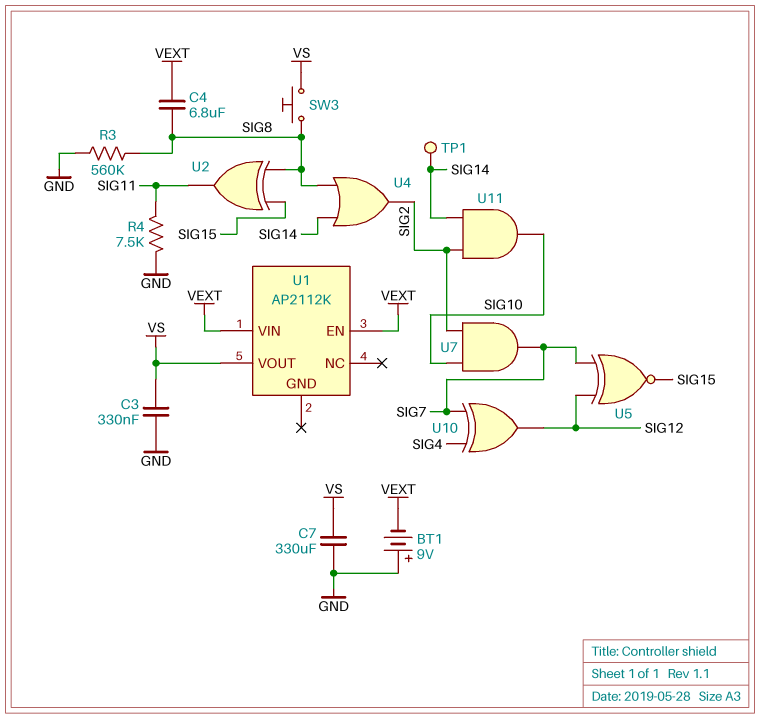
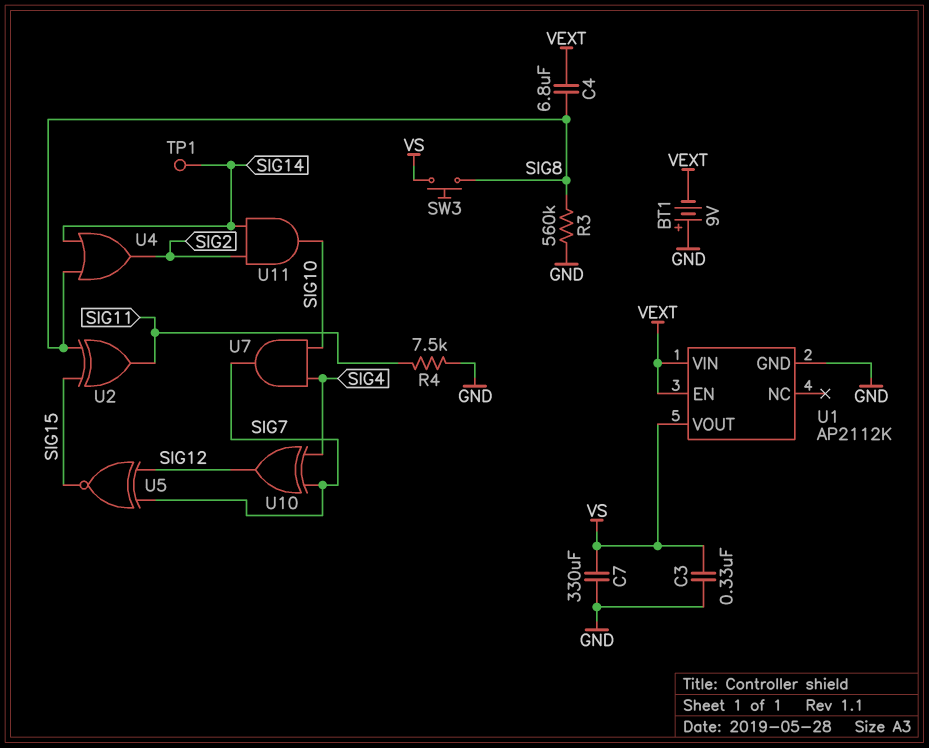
U1 pin GND: none -> GND
U7: AND (in SIG2, in SIG10, out SIG7) -> AND (in SIG4, in SIG10, out SIG7)

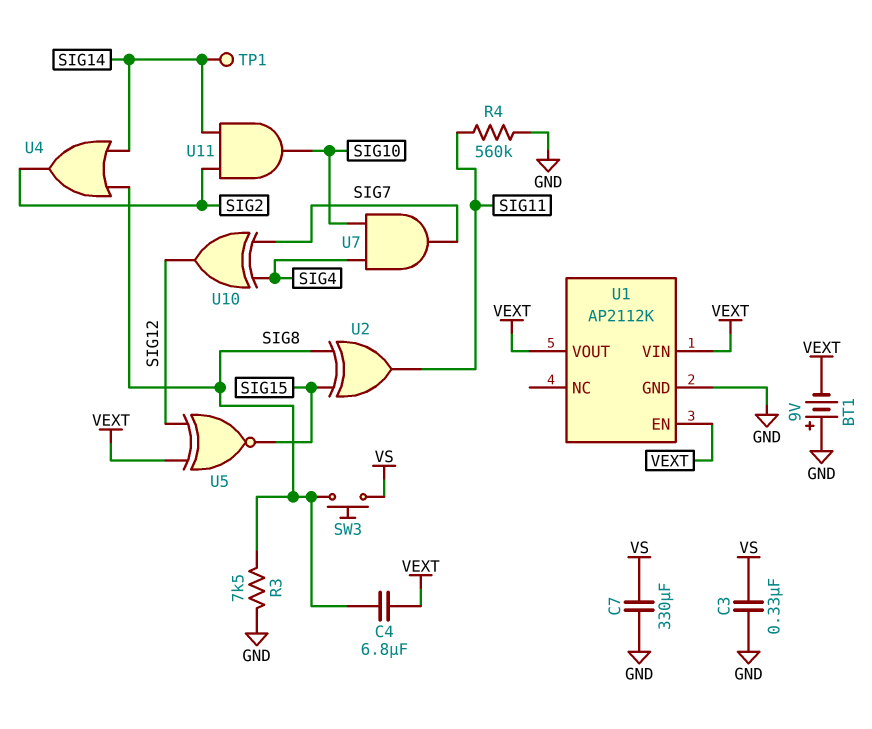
R3: 560k (GND, SIG8) -> 7.5k (GND, SIG8)
R4: 7.5k (GND, SIG11) -> 560k (GND, SIG11)
U1 pin VOUT: VS -> VEXT
U5: XNOR (in SIG7, in SIG12, out SIG15) -> XNOR (in SIG12, in VEXT, out SIG15)

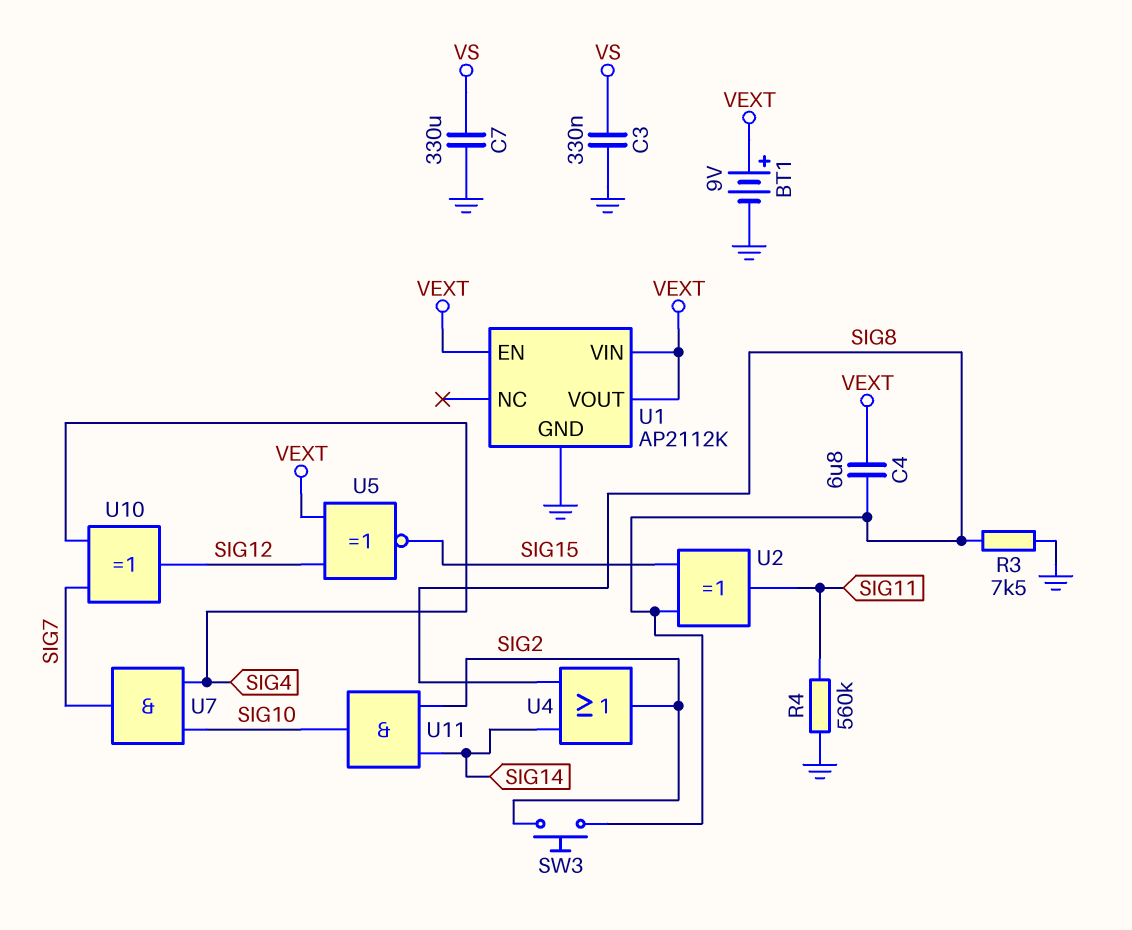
BT1: 9V (plus GND, minus VEXT) -> 9V (plus VEXT, minus GND)
SW3: button (SIG8, VS) -> button (SIG2, SIG8)
TP1: test point (SIG14) -> none

